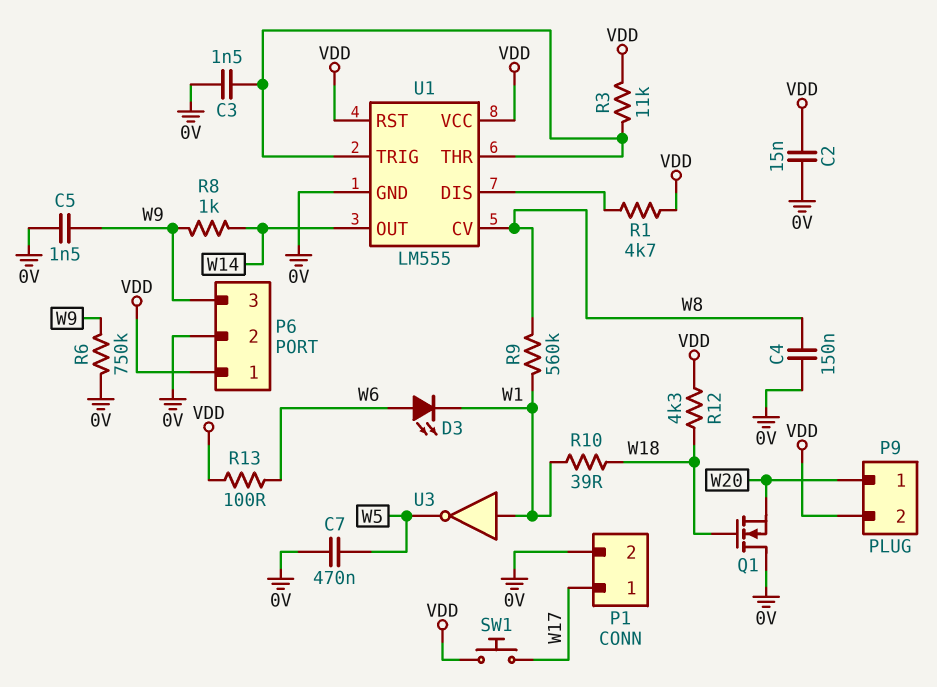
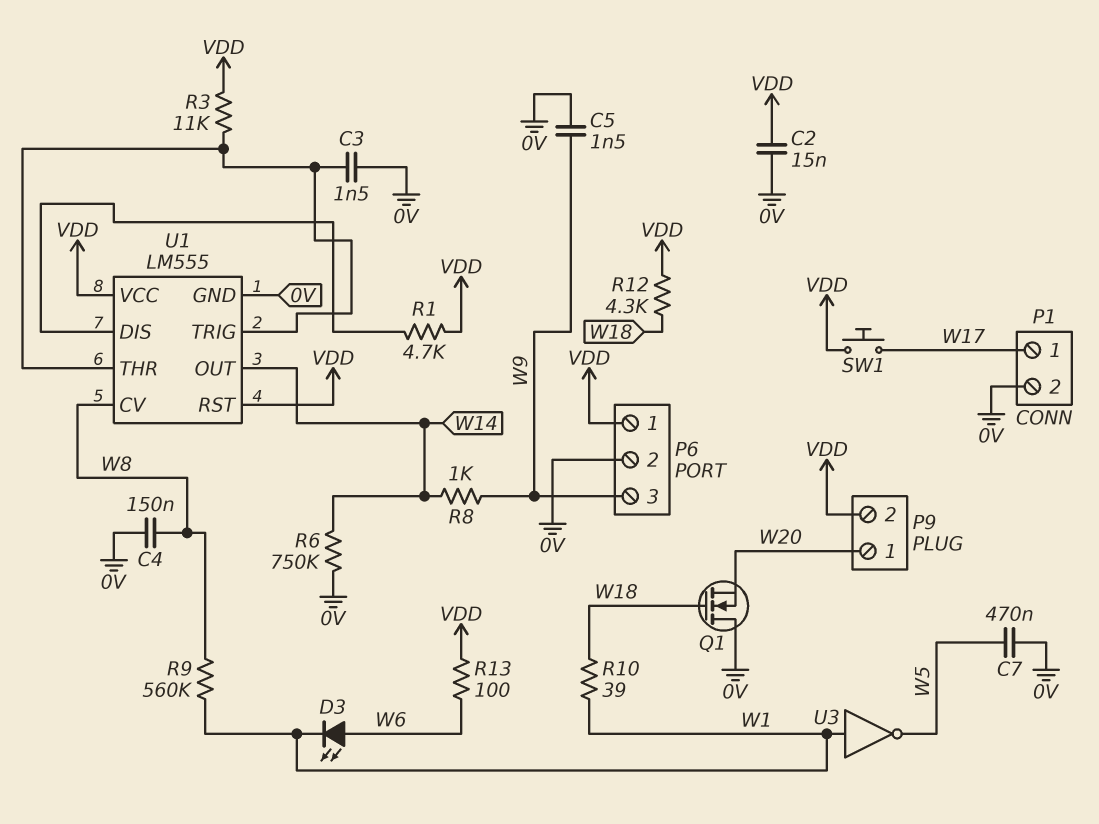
R6: 750k (0V, W9) -> 750k (0V, W14)

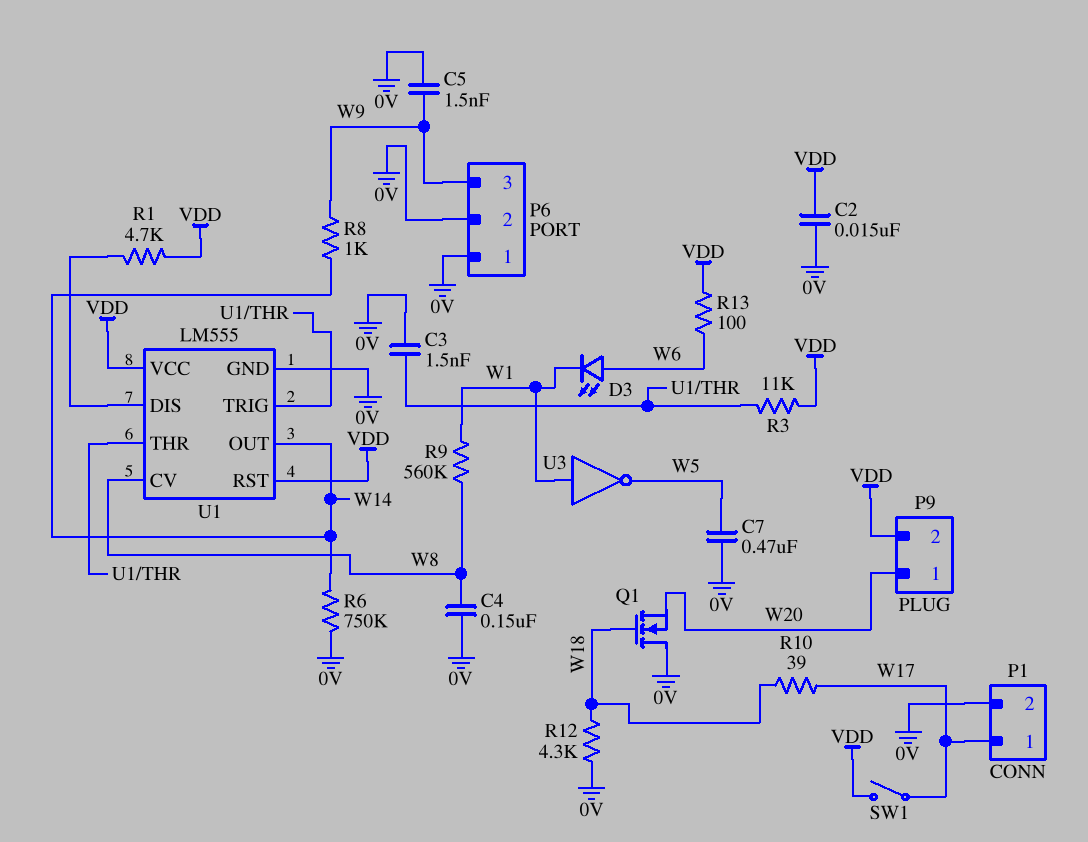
P6 pin 1: VDD -> 0V
R10: 39 (W1, W18) -> 39 (W17, W18)
R12: 4.3k (VDD, W18) -> 4.3k (0V, W18)
SW1: button (VDD, W17) -> switch (VDD, W17)

